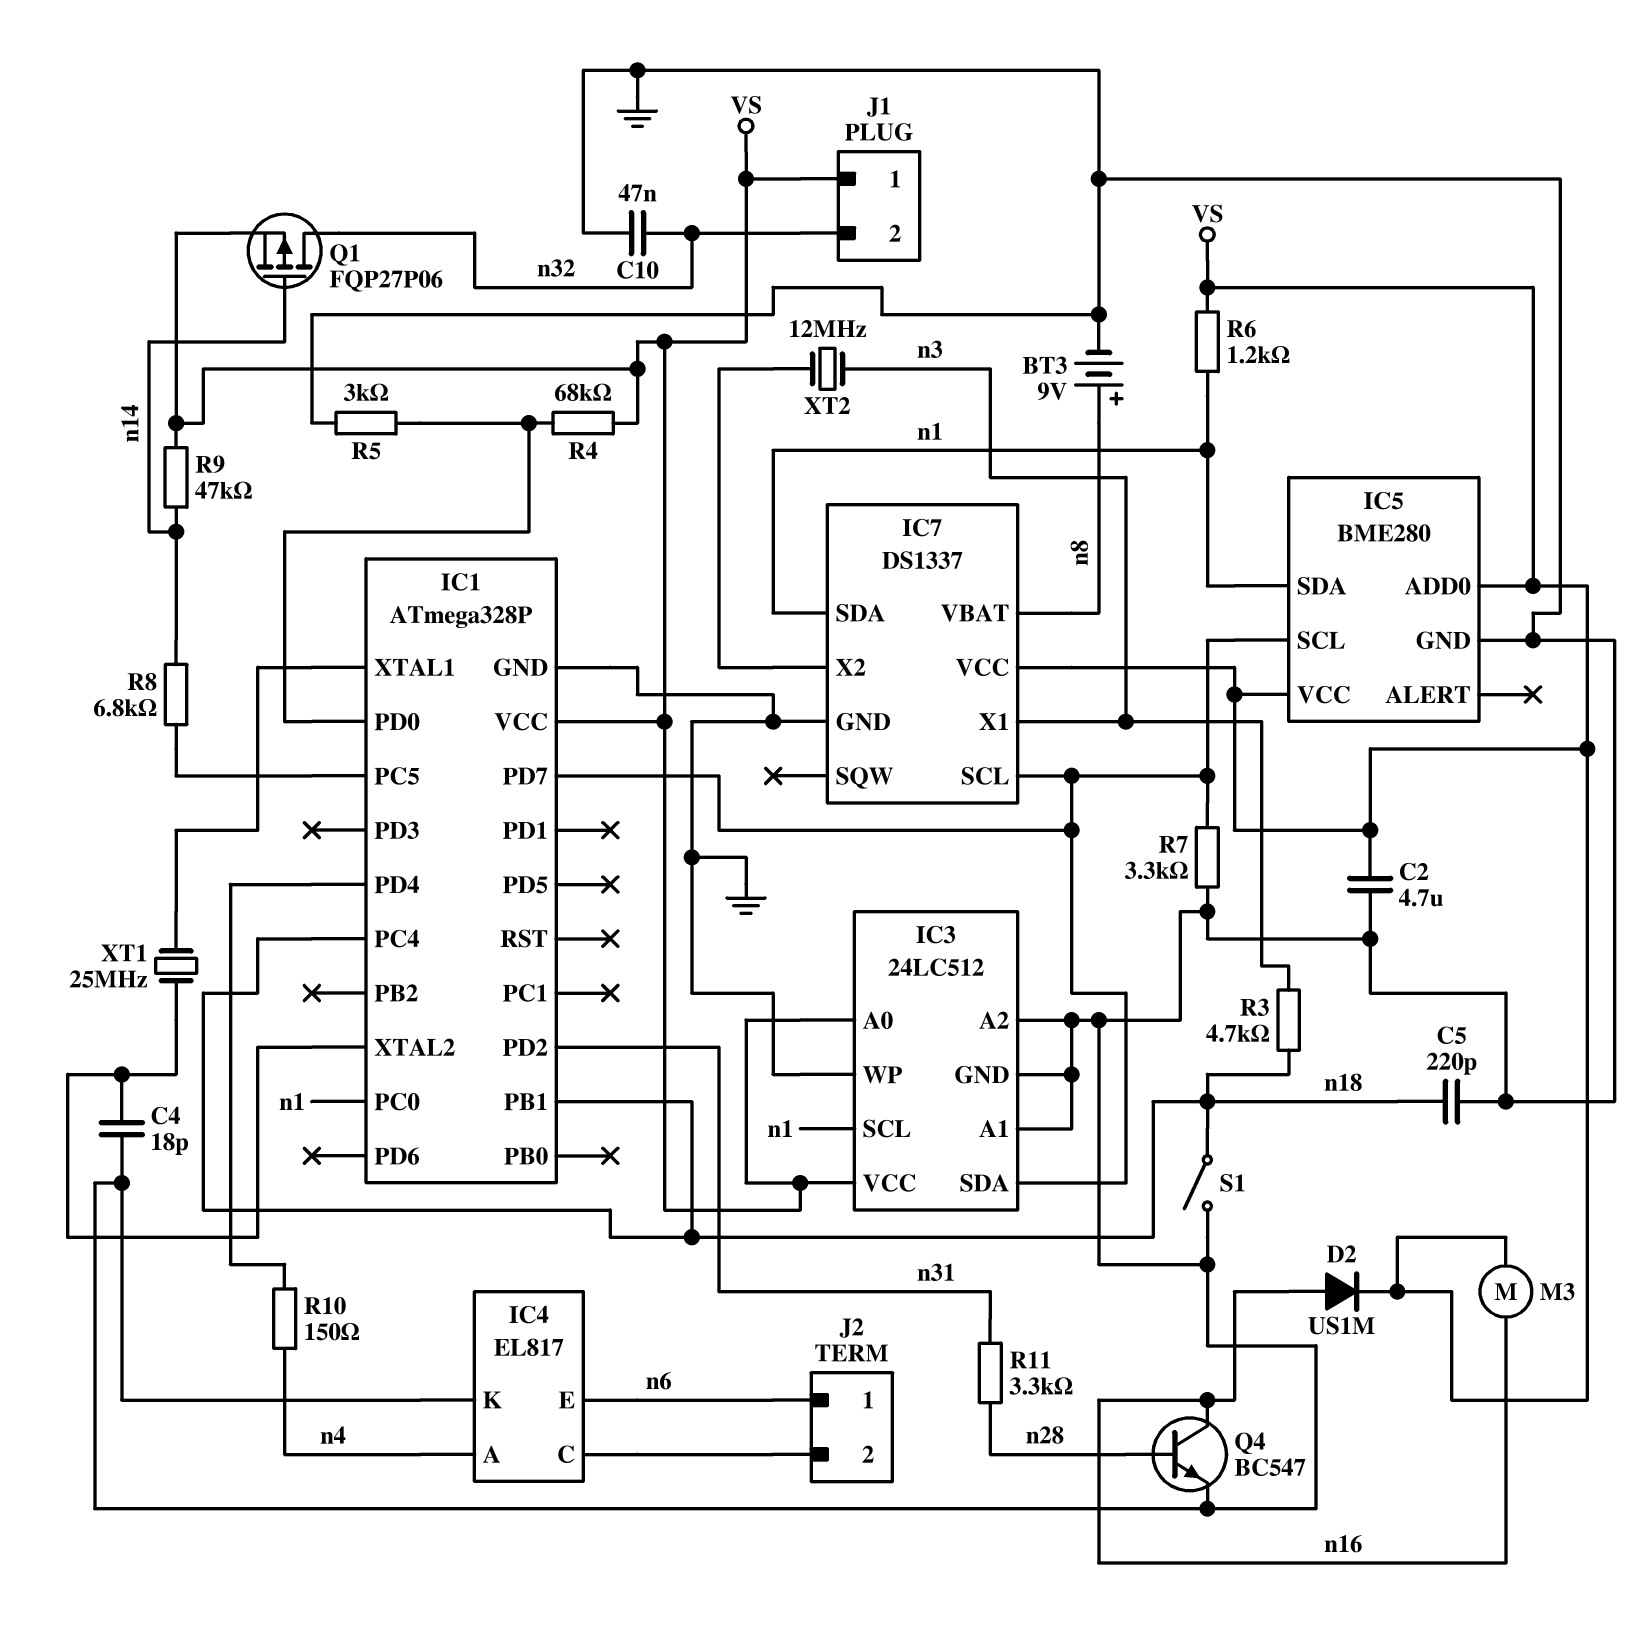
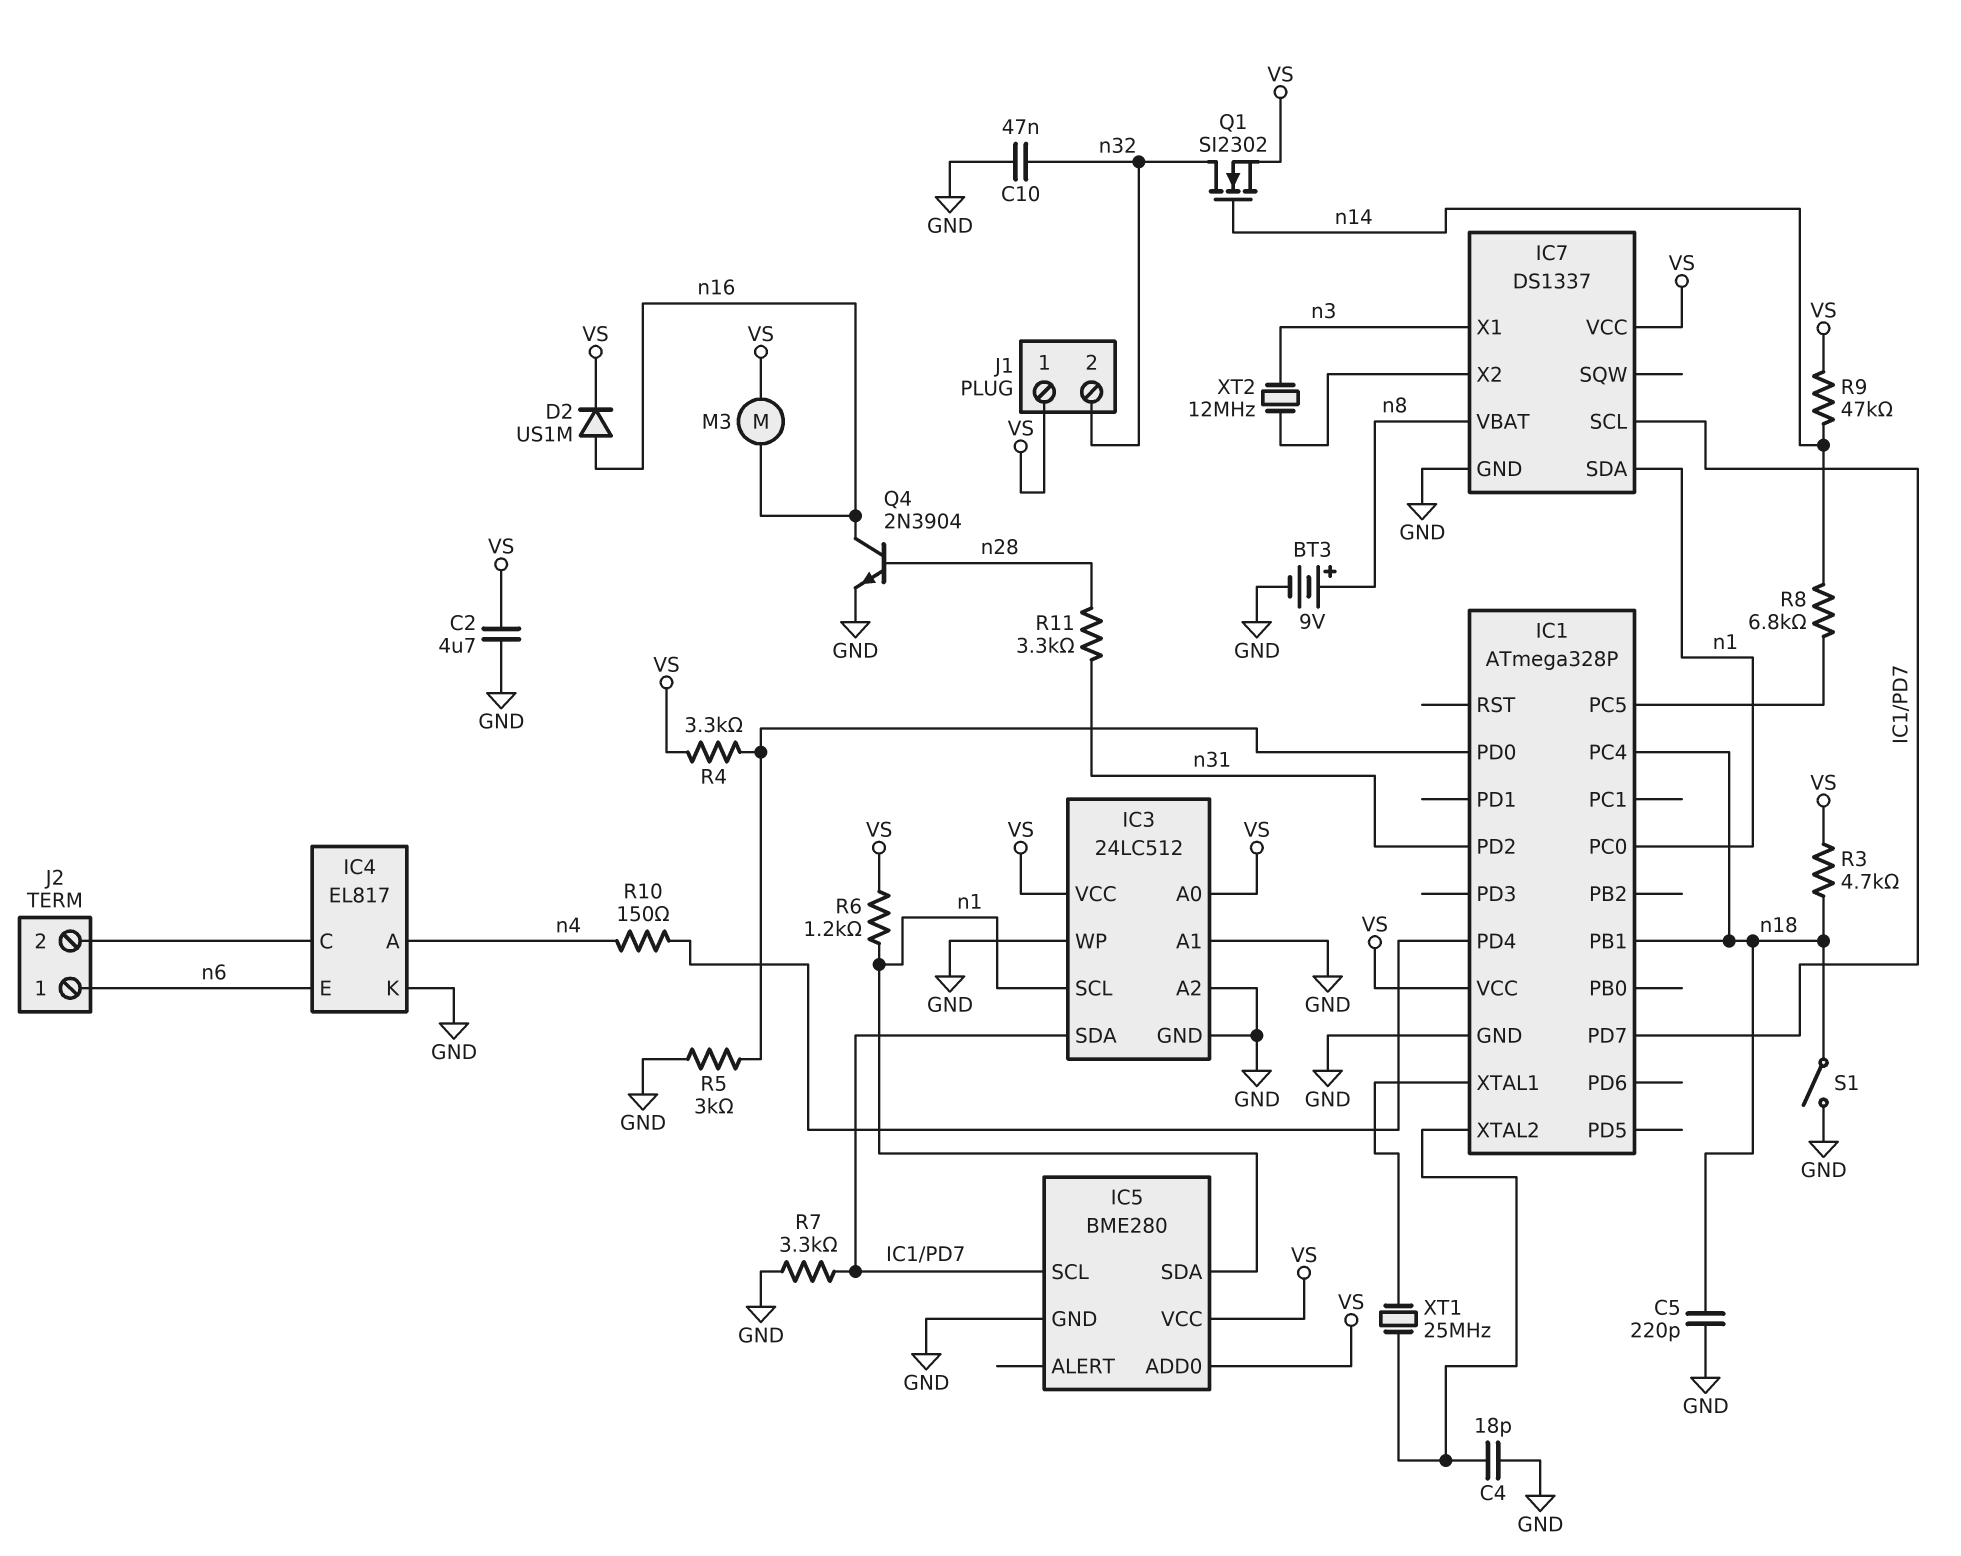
Q1: PMOS FQP27P06 (G n14, D n32, S VS) -> NMOS SI2302 (G n14, D n32, S VS)
Q4: NPN BC547 (B n28, C n16, E GND) -> NPN 2N3904 (B n28, C n16, E GND)
R3: 4.7k (n3, n18) -> 4.7k (VS, n18)
R4: 68k (IC1/PD0, VS) -> 3.3k (IC1/PD0, VS)

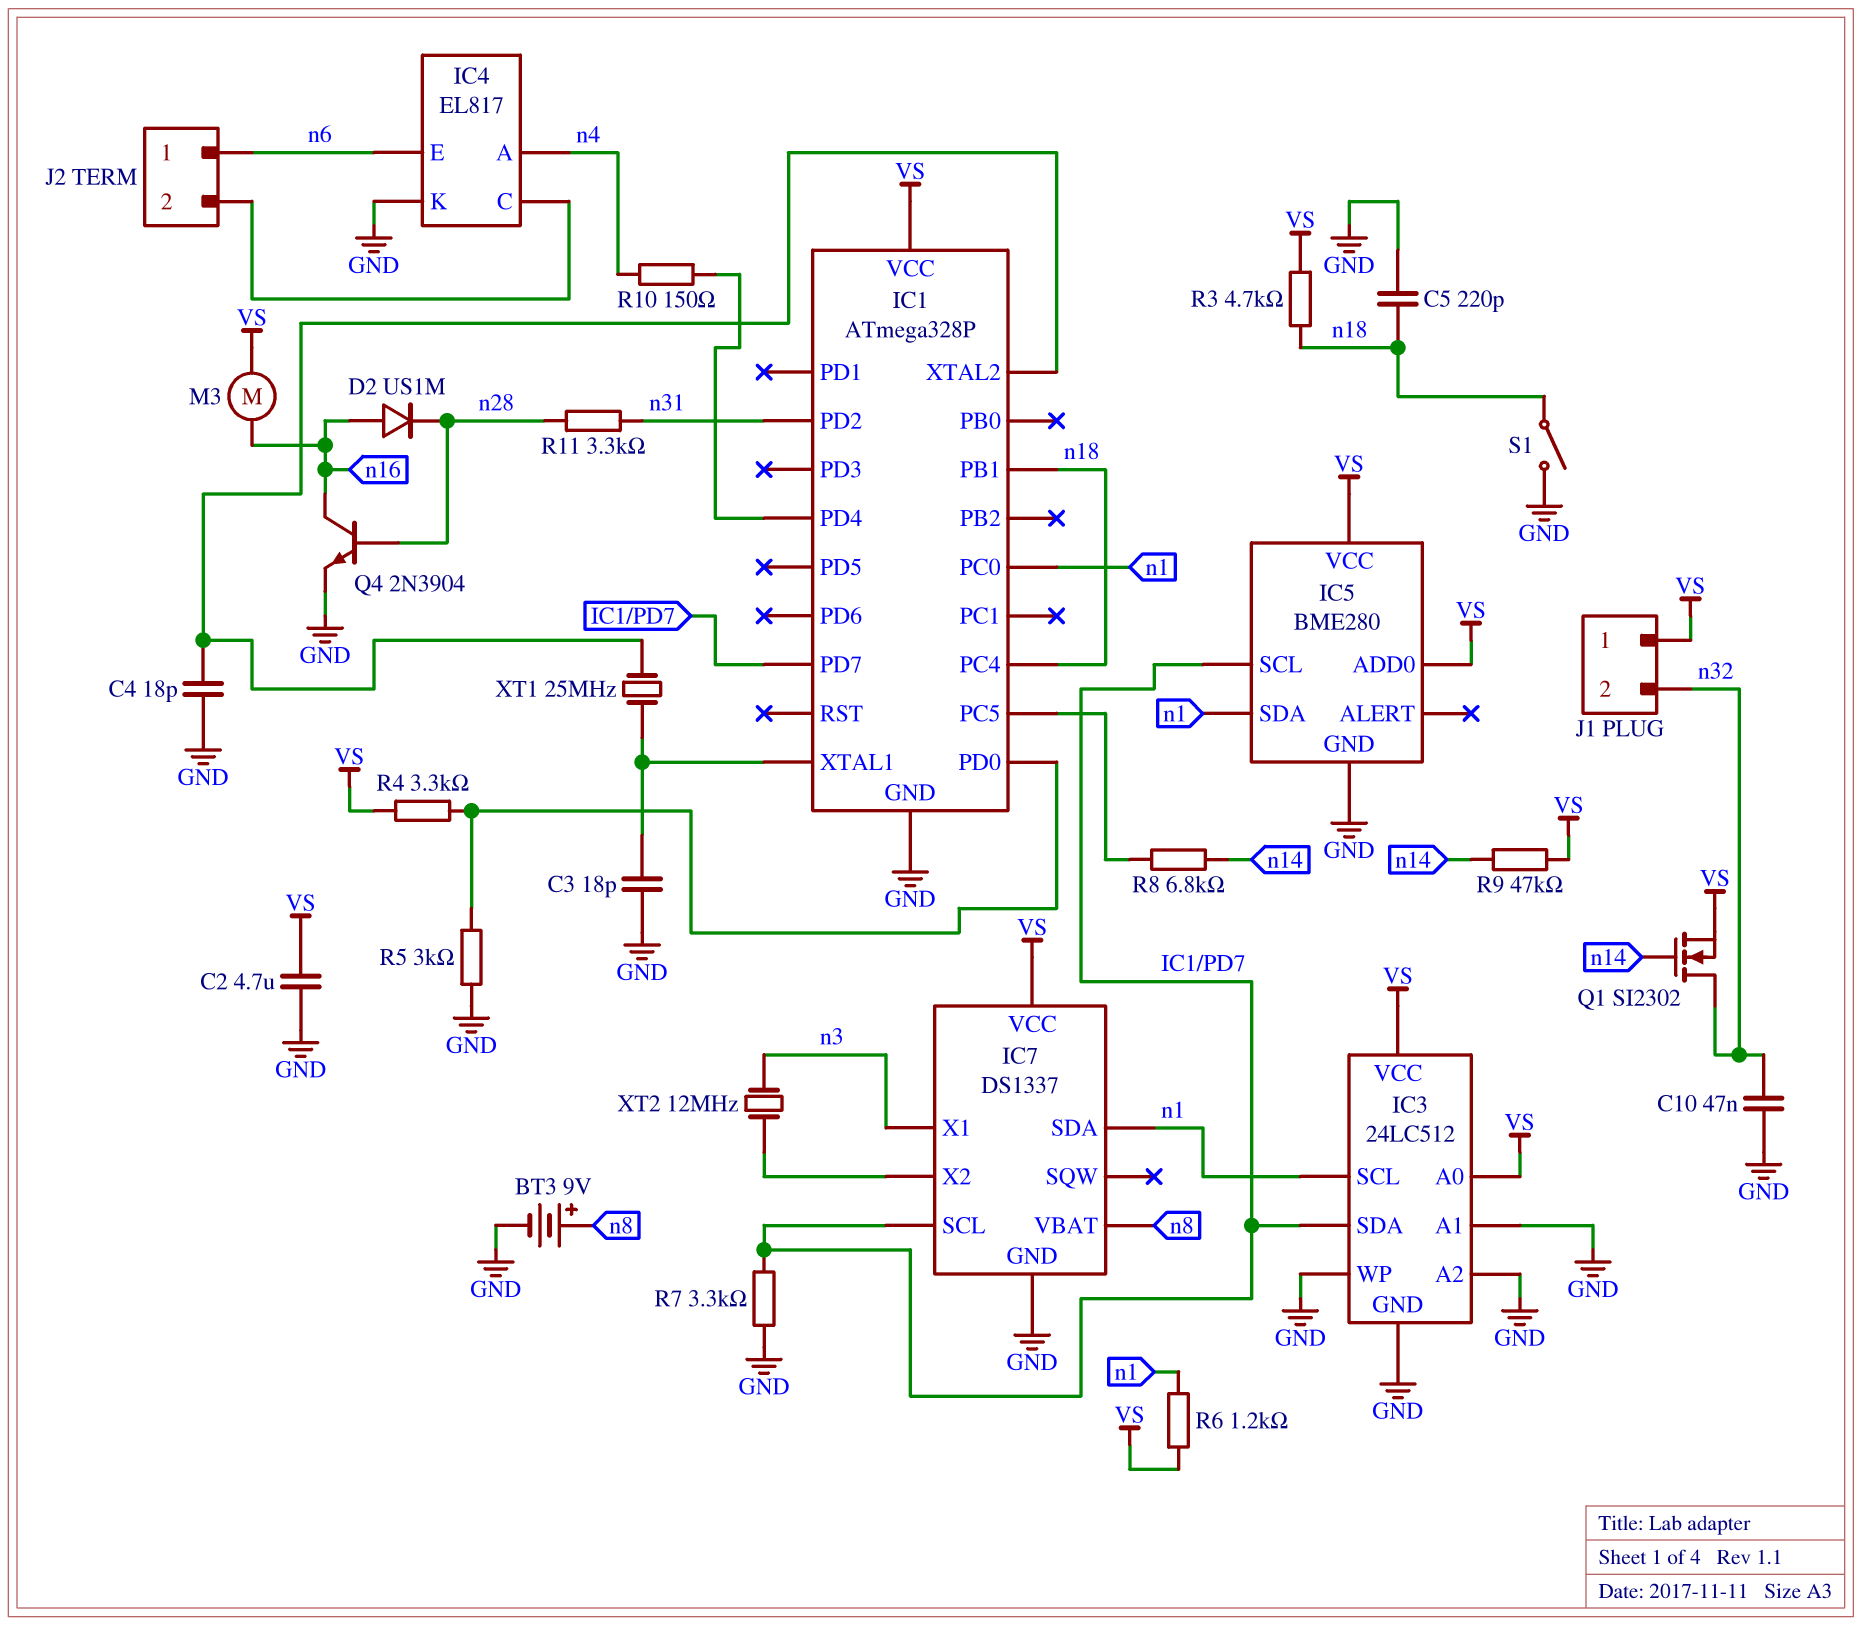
C3: none -> 18pF (GND, IC1/XTAL1)
D2: diode US1M (A n16, K VS) -> diode US1M (A n16, K n28)

